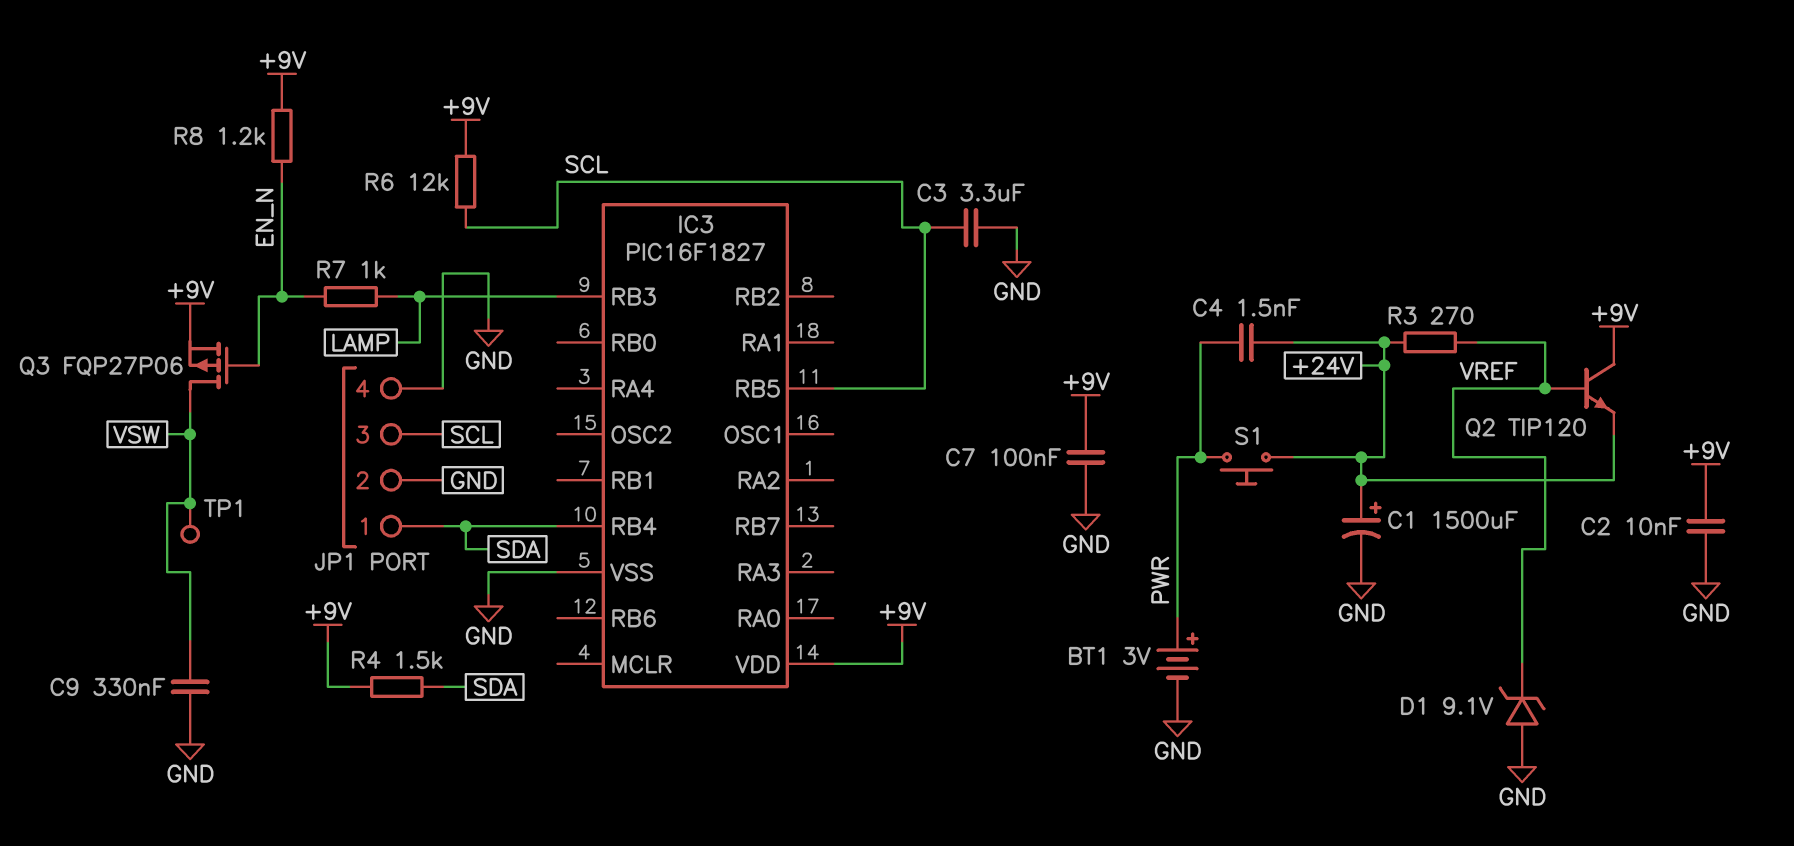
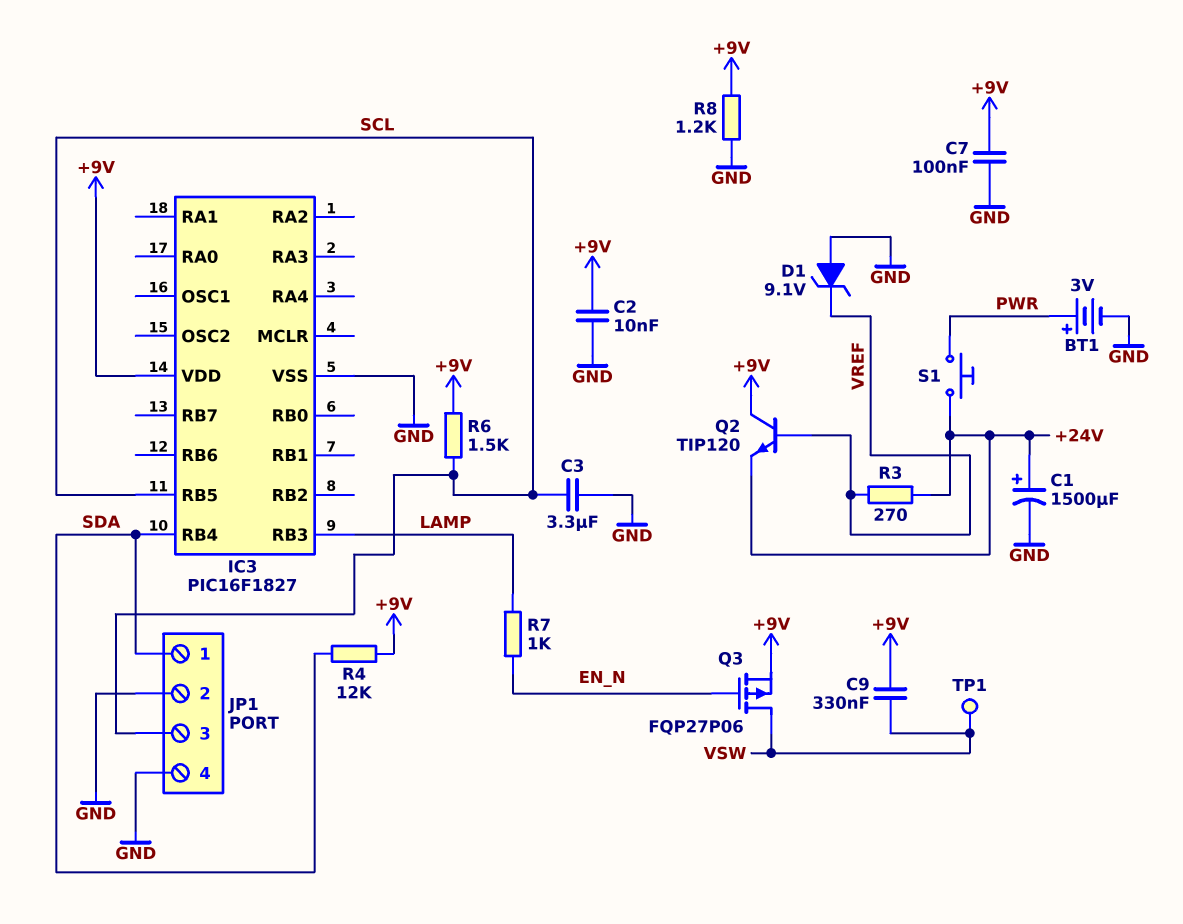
C4: 1.5nF (+24V, PWR) -> none
C9: 330nF (GND, VSW) -> 330nF (+9V, VSW)
R4: 1.5k (+9V, SDA) -> 12k (+9V, SDA)
R6: 12k (+9V, SCL) -> 1.5k (+9V, SCL)
R8: 1.2k (+9V, EN_N) -> 1.2k (+9V, GND)

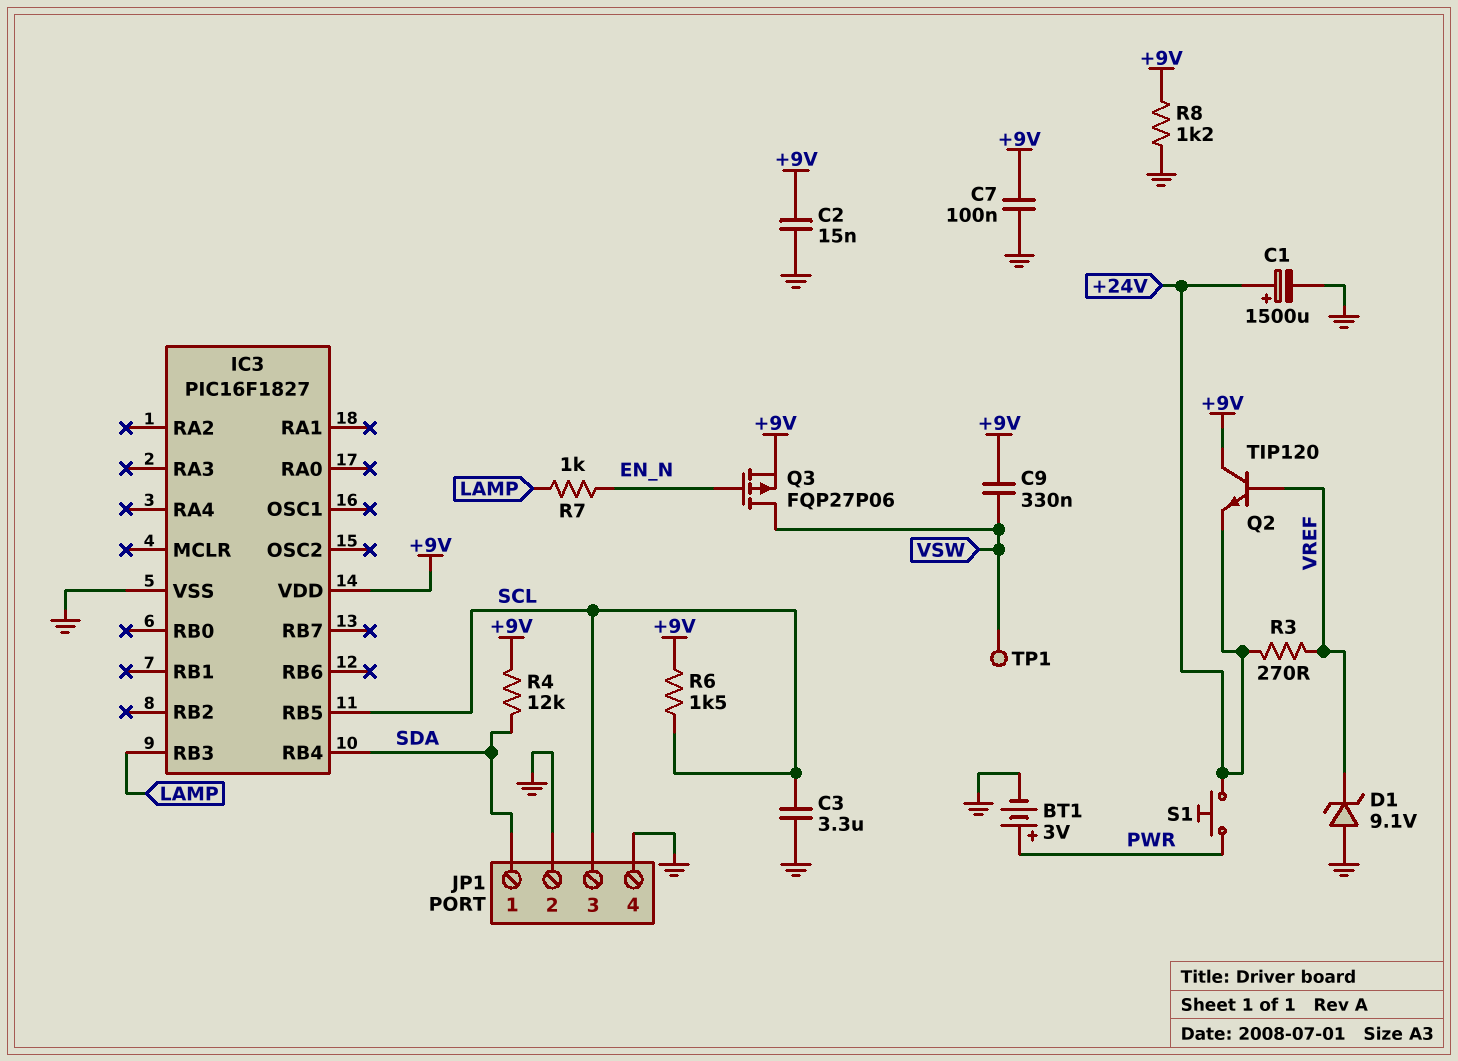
C2: 10nF (+9V, GND) -> 15nF (+9V, GND)

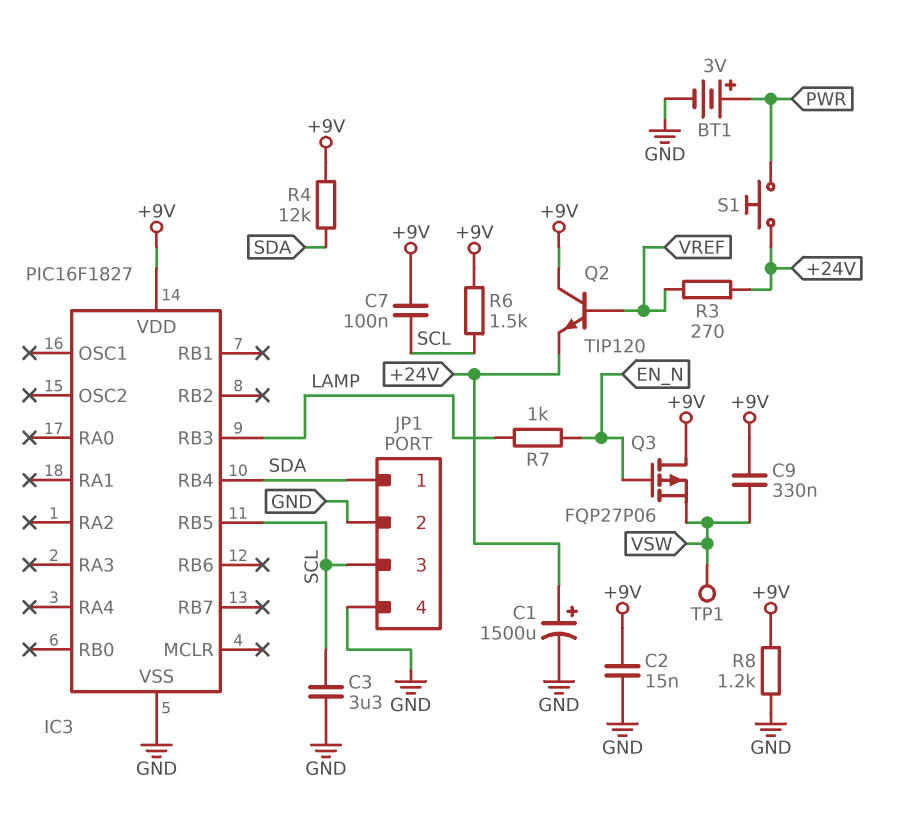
C7: 100nF (+9V, GND) -> 100nF (+9V, SCL)
D1: zener 9.1V (A GND, K VREF) -> none
Q3: PMOS FQP27P06 (G EN_N, D VSW, S +9V) -> PMOS FQP27P06 (G EN_N, D +9V, S VSW)

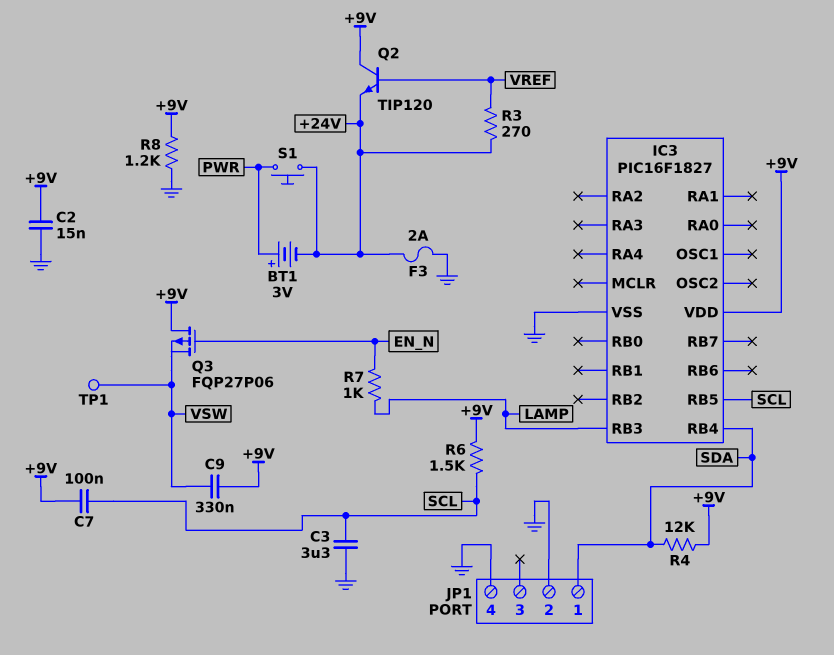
BT1: 3V (plus PWR, minus GND) -> 3V (plus PWR, minus +24V)
C1: 1500uF (plus +24V, minus GND) -> none
F3: none -> 2A (+24V, GND)
JP1 pin 3: SCL -> none

